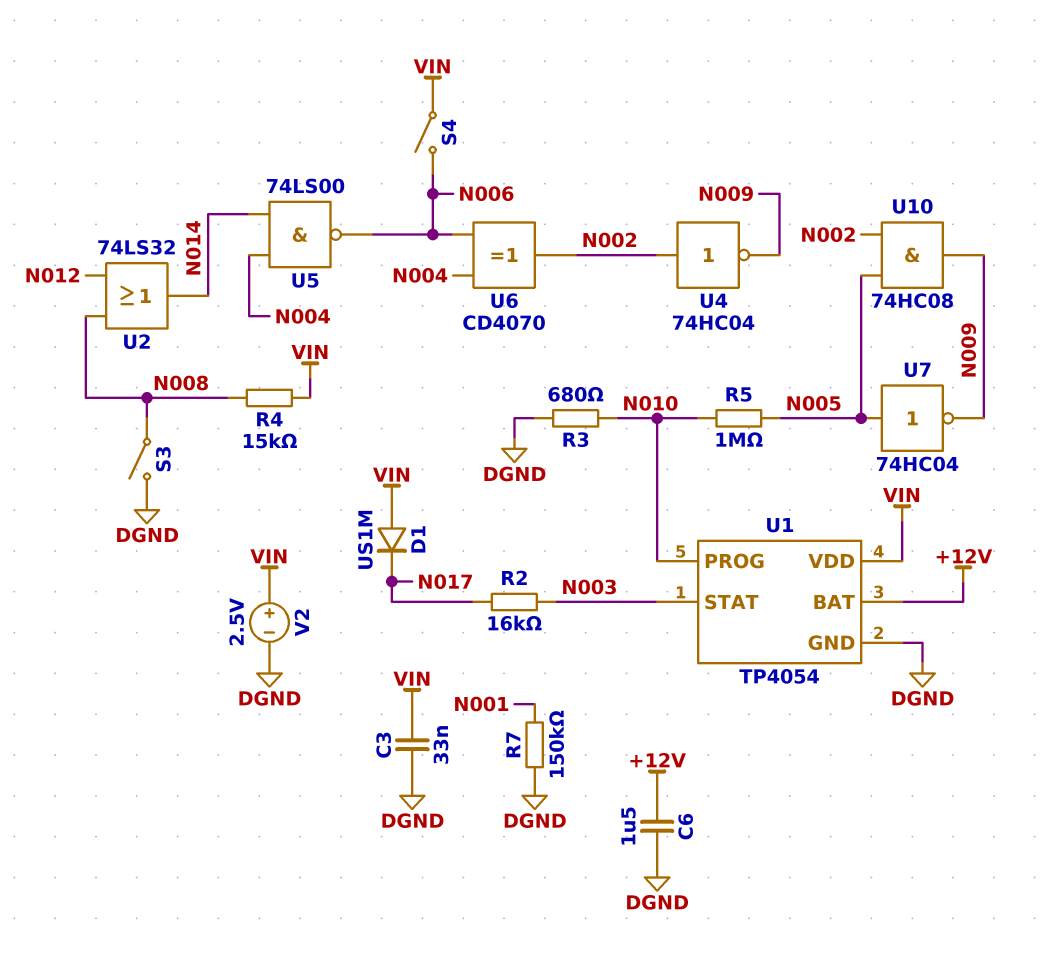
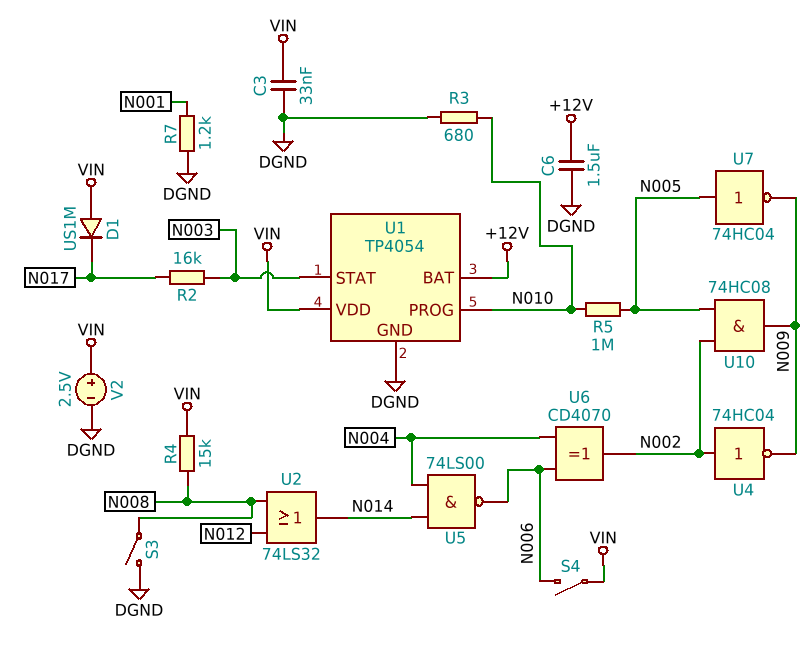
R7: 150k (DGND, N001) -> 1.2k (DGND, N001)

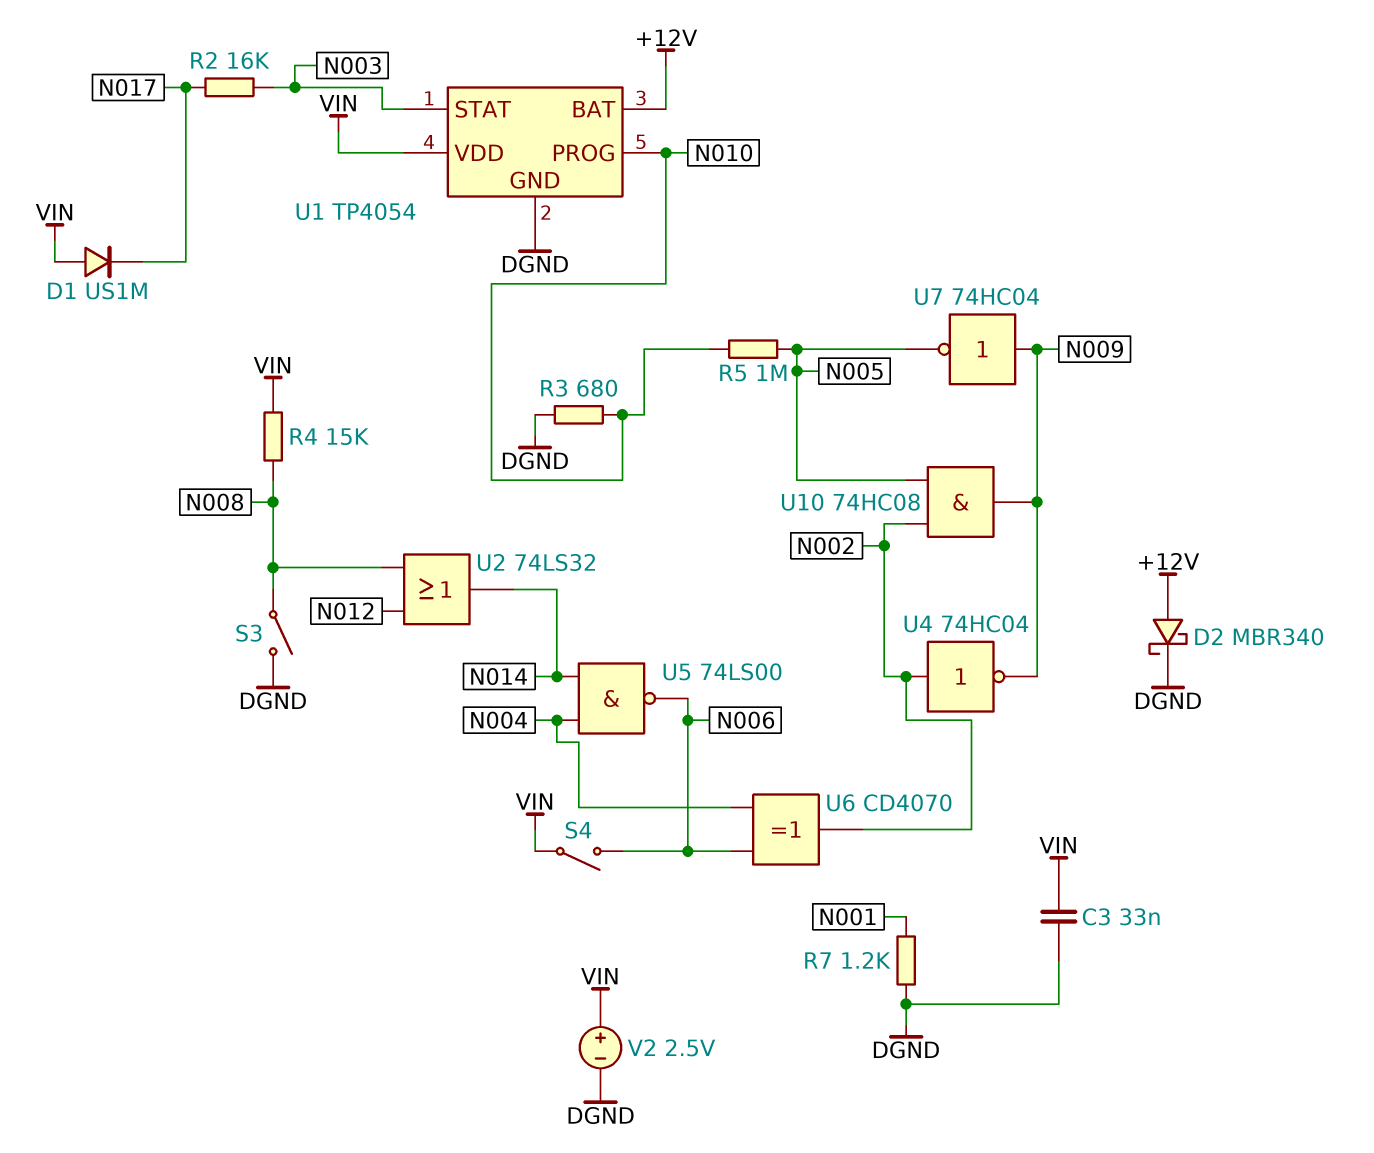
C6: 1.5uF (+12V, DGND) -> none
D2: none -> schottky MBR340 (A +12V, K DGND)
U7: NOT 74HC04 (in N005, out N009) -> NOT 74HC04 (in N009, out N005)

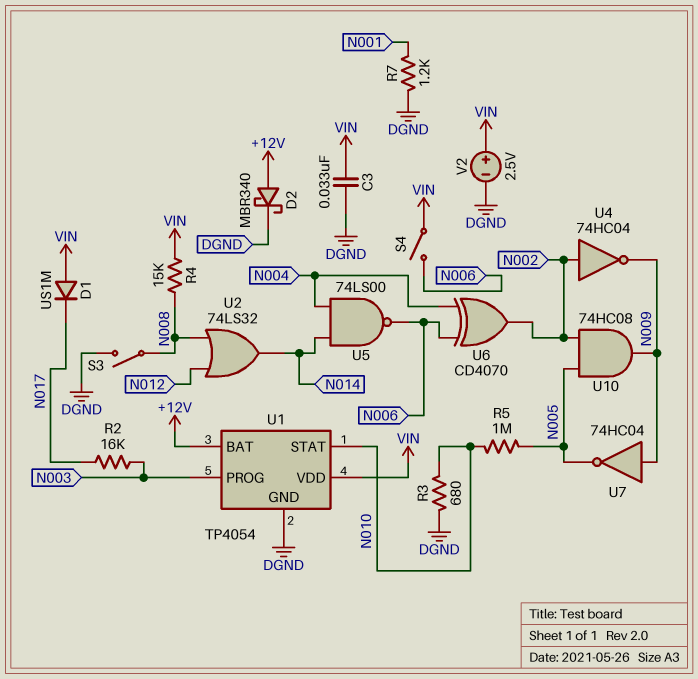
U1 pin PROG: N010 -> N003
U1 pin STAT: N003 -> N010

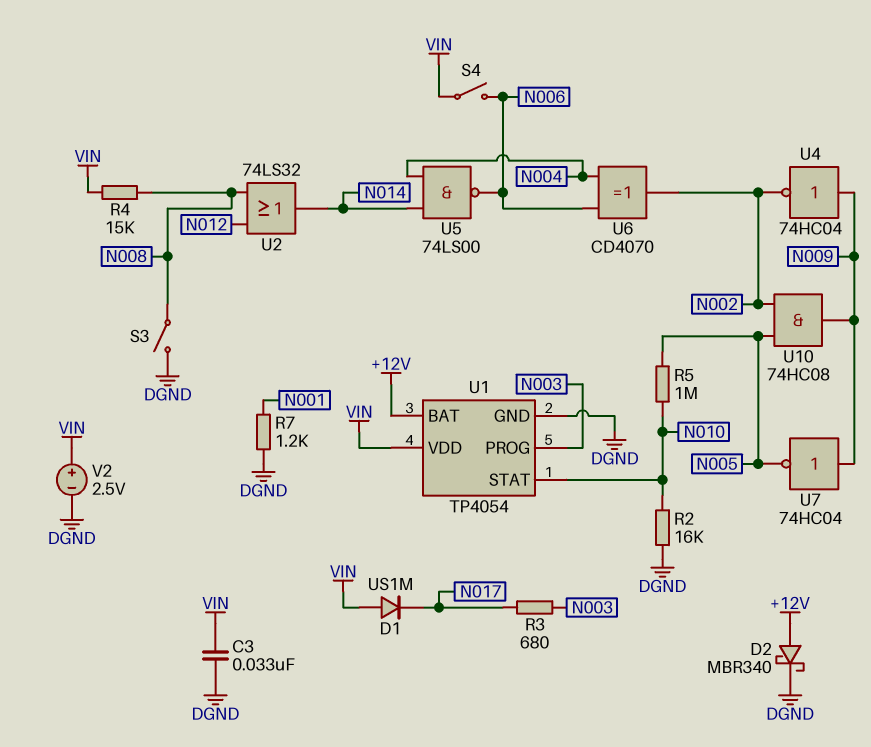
R2: 16k (N003, N017) -> 16k (DGND, N010)
R3: 680 (DGND, N010) -> 680 (N003, N017)
U4: NOT 74HC04 (in N002, out N009) -> NOT 74HC04 (in N009, out N002)

